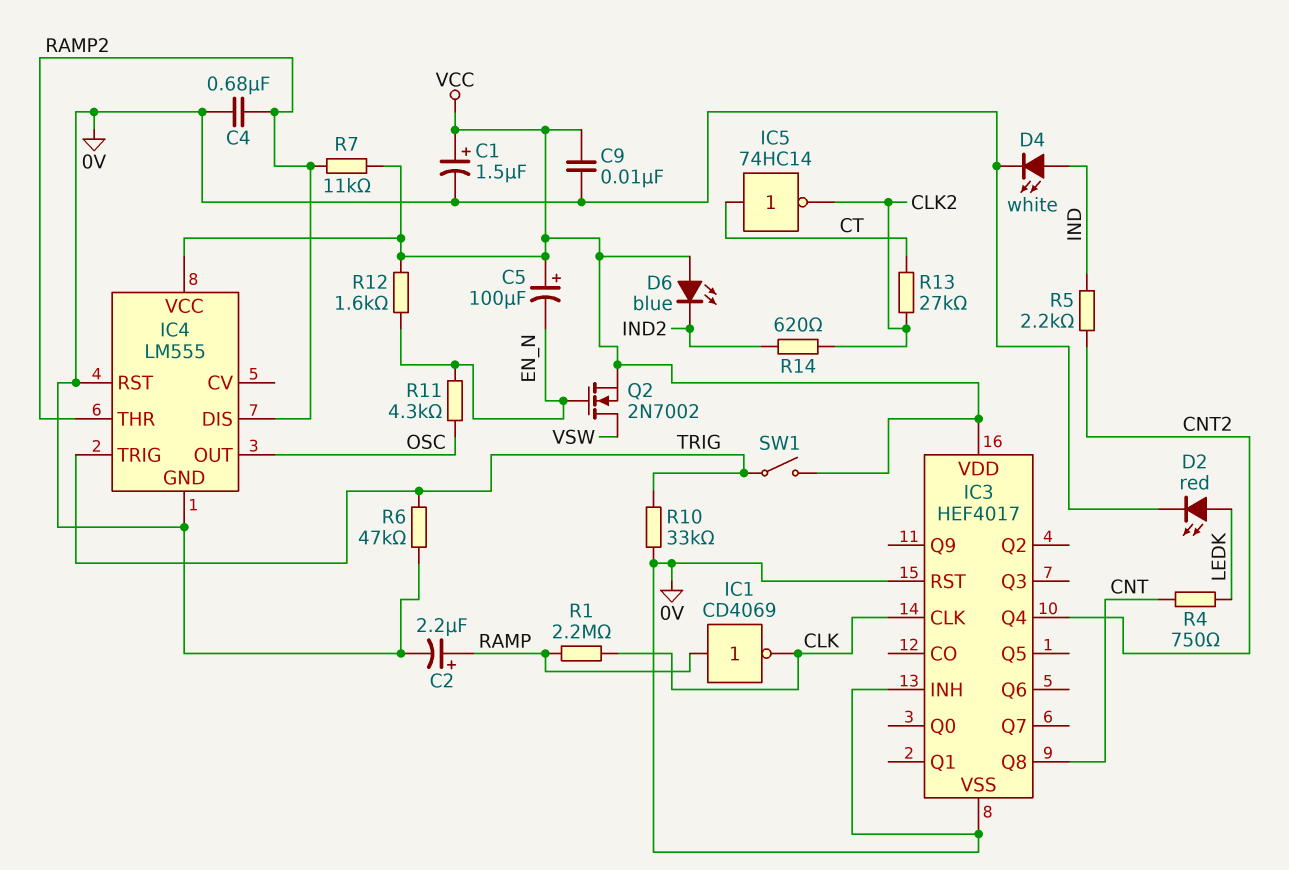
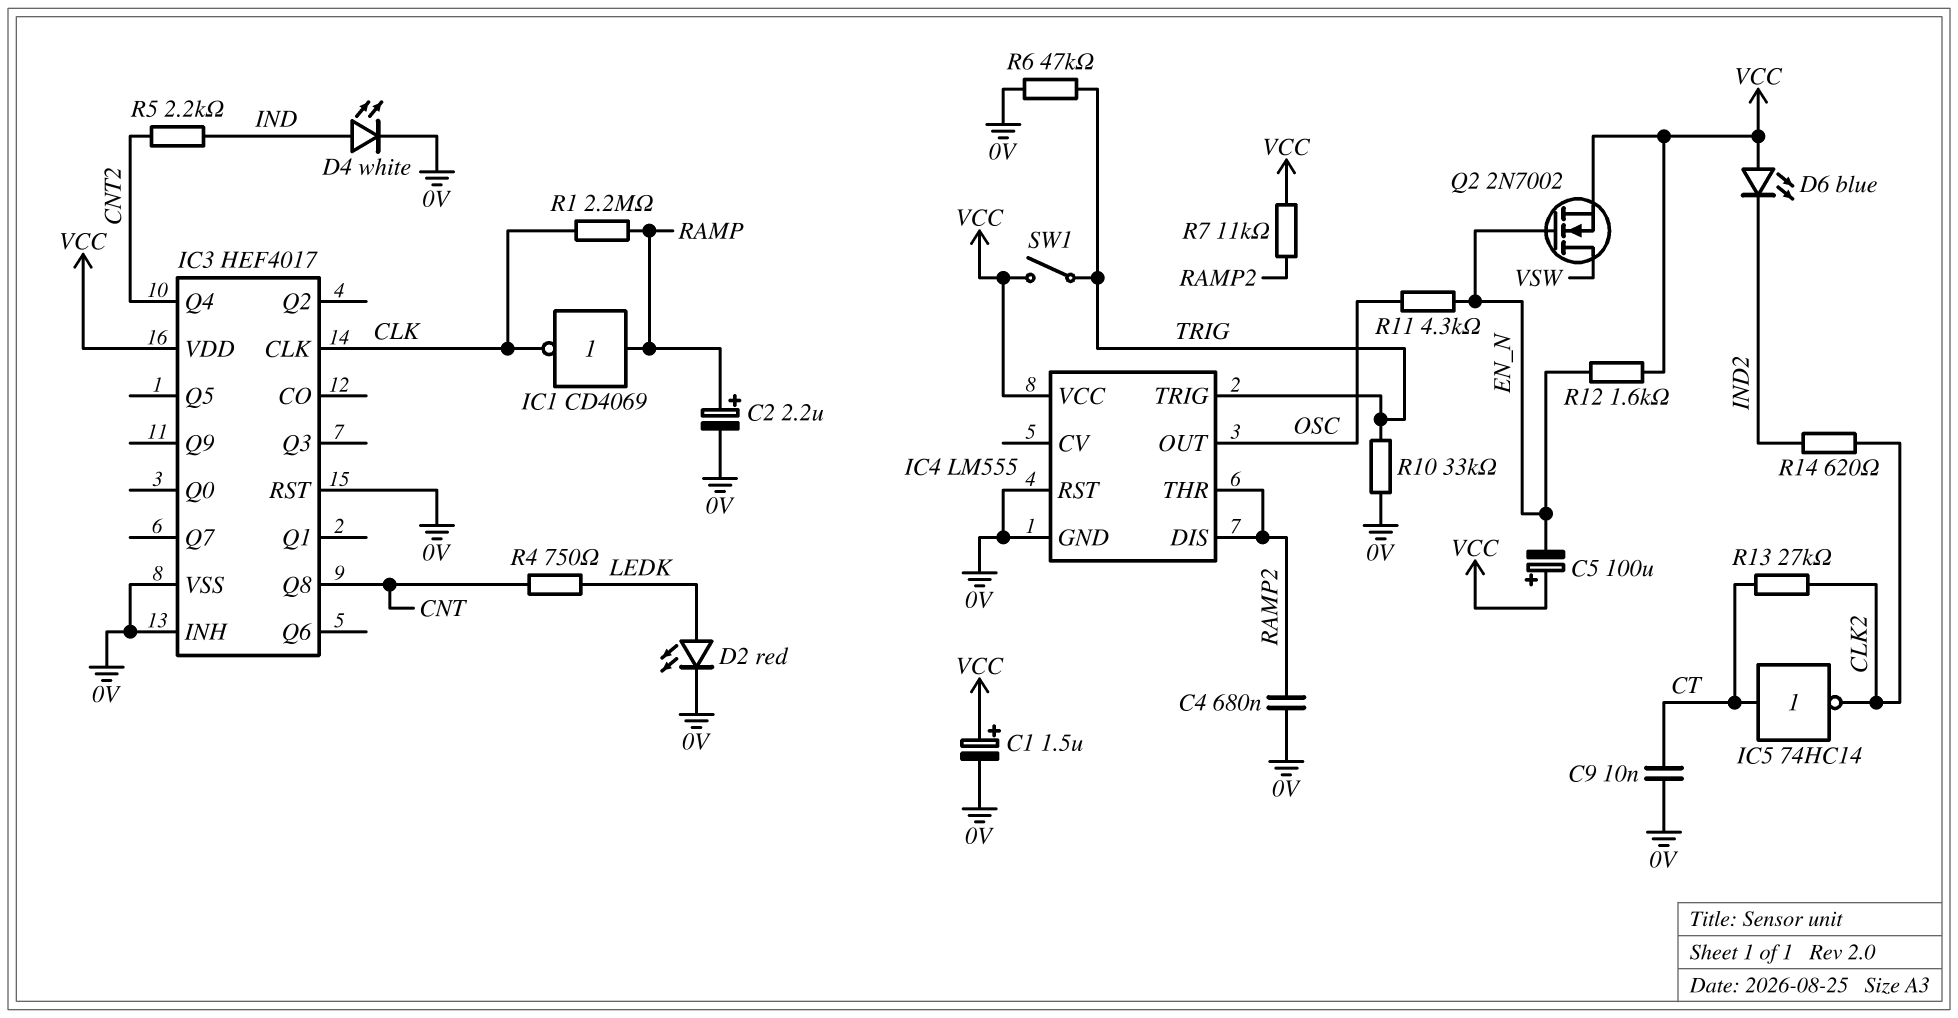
C9: 10nF (0V, VCC) -> 10nF (0V, CT)

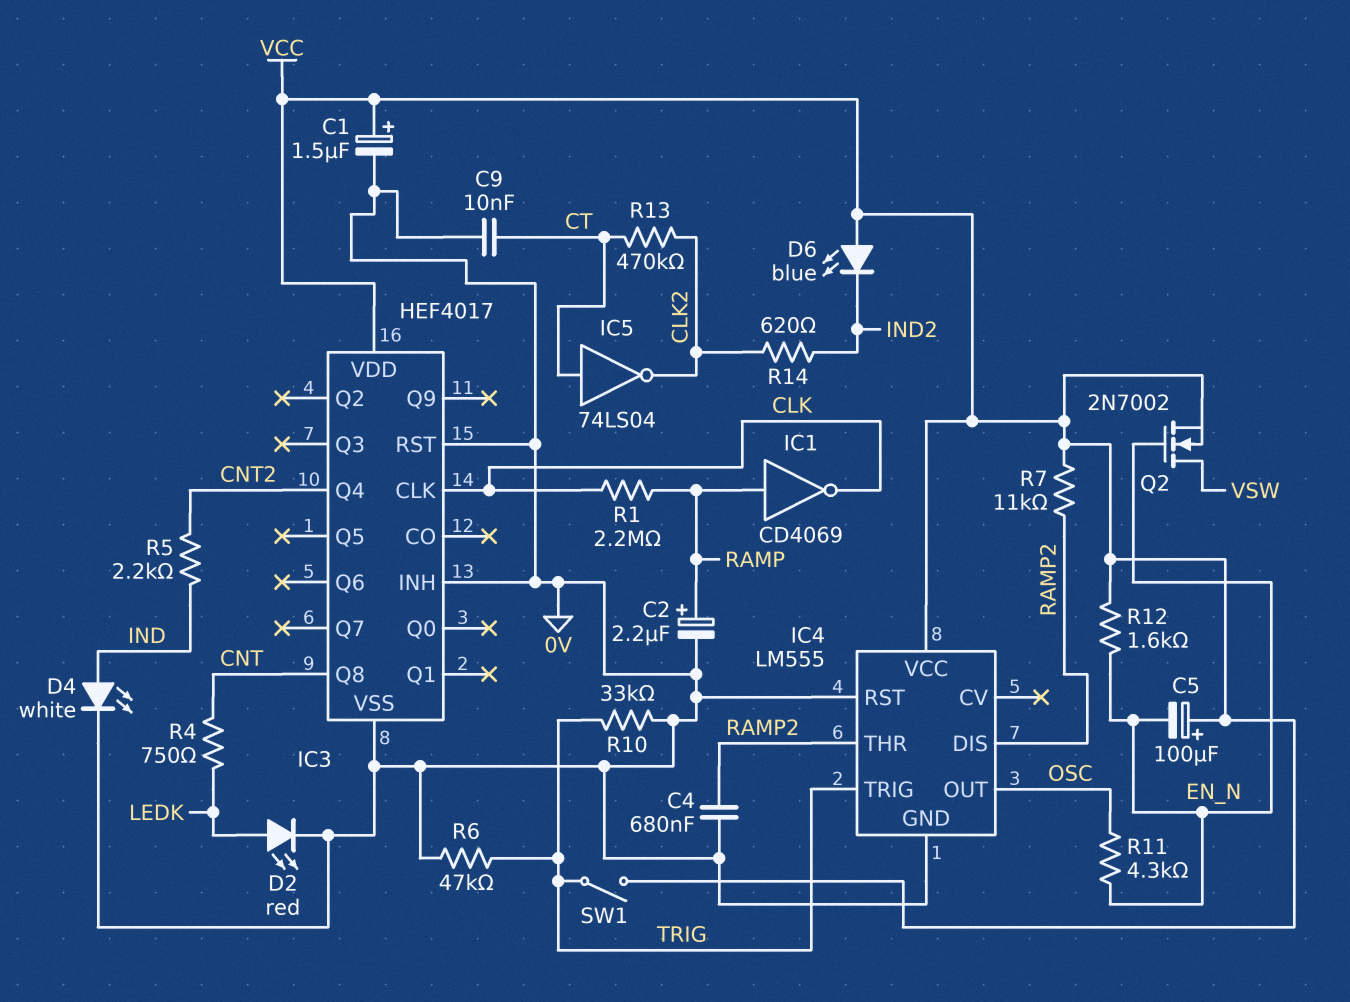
IC5: NOT 74HC14 (in CT, out CLK2) -> NOT 74LS04 (in CT, out CLK2)
R13: 27k (CLK2, CT) -> 470k (CLK2, CT)

